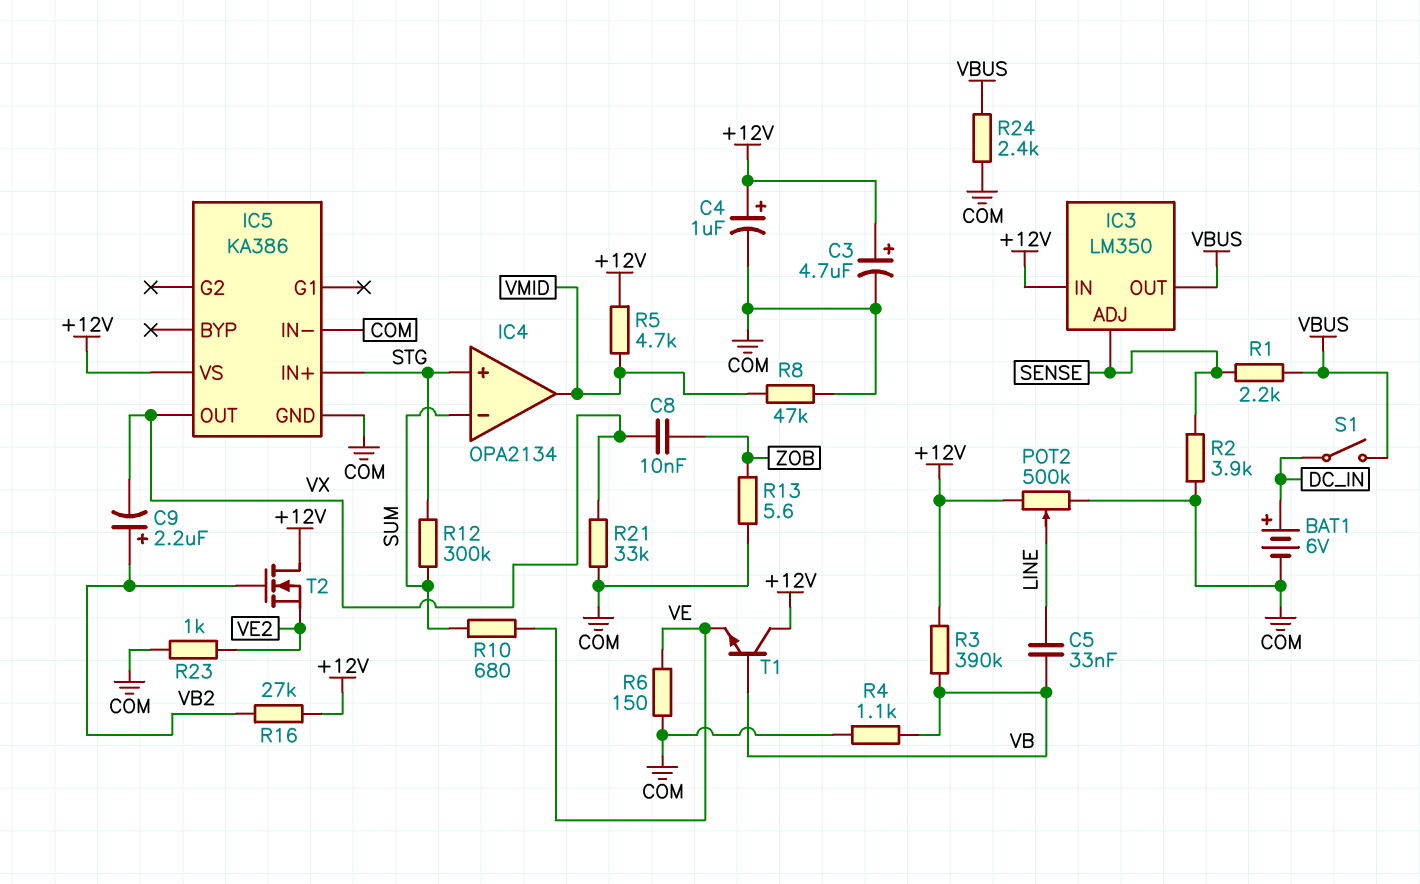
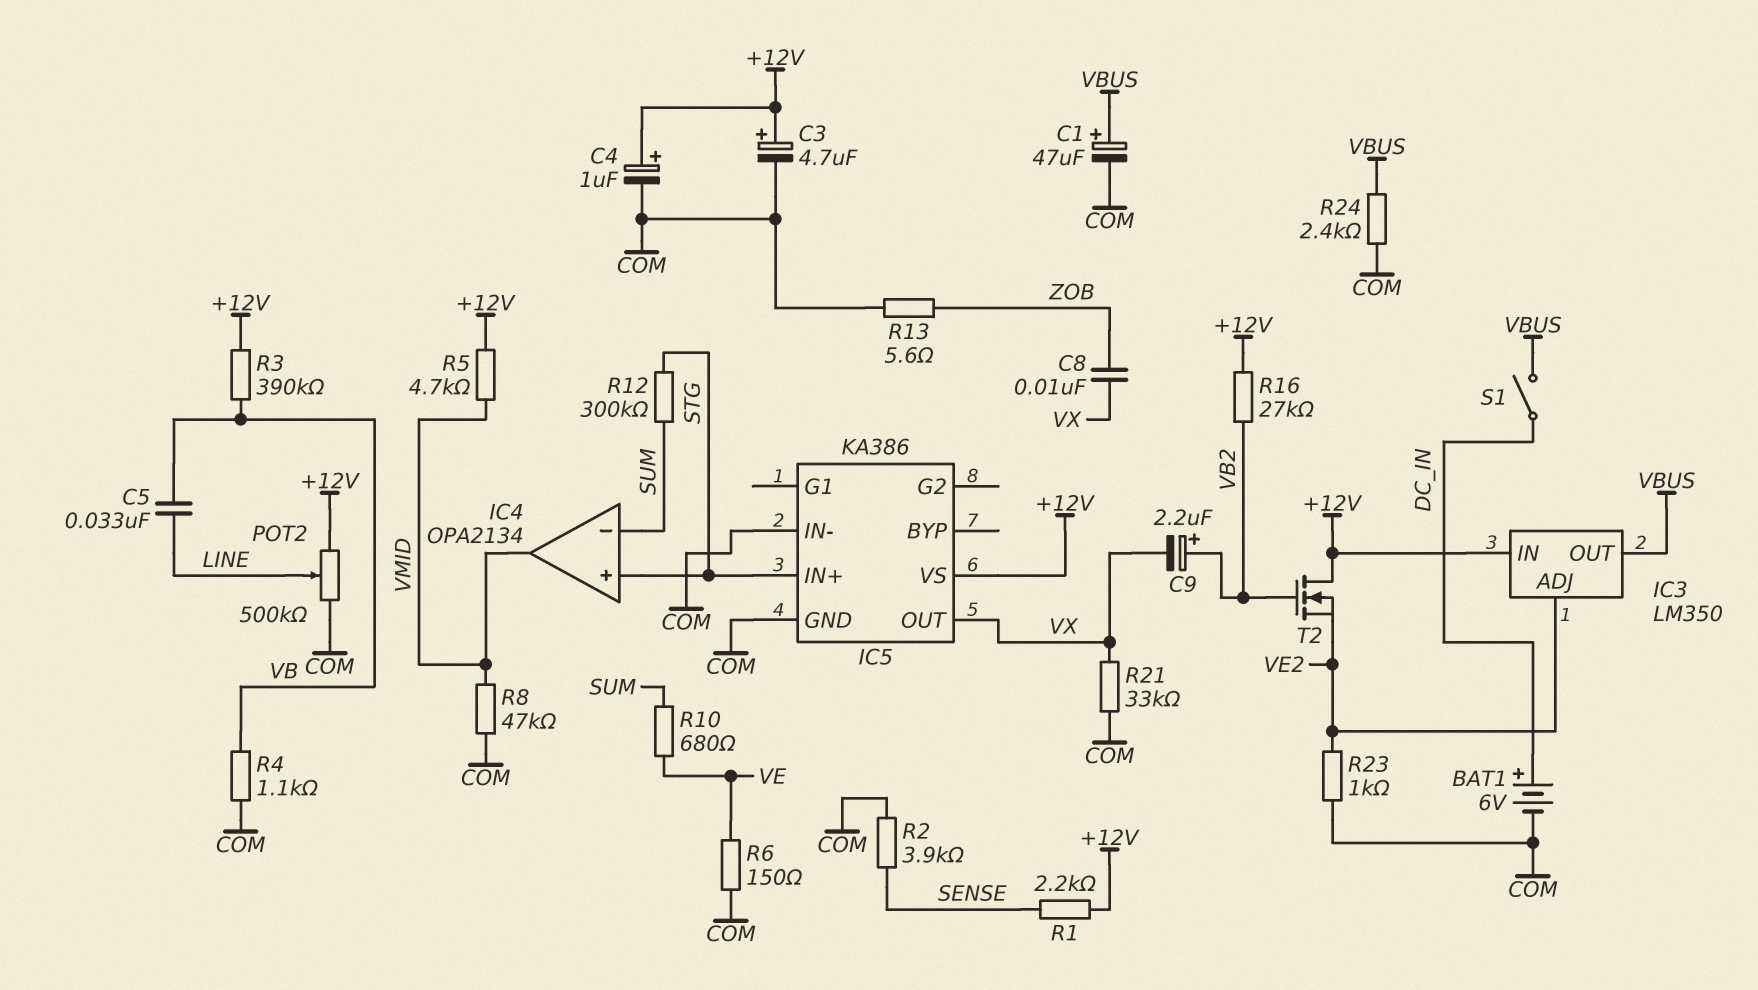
C1: none -> 47uF (plus VBUS, minus COM)
IC3 pin ADJ: SENSE -> VE2
R1: 2.2k (SENSE, VBUS) -> 2.2k (+12V, SENSE)
T1: NPN (B VB, C +12V, E VE) -> none

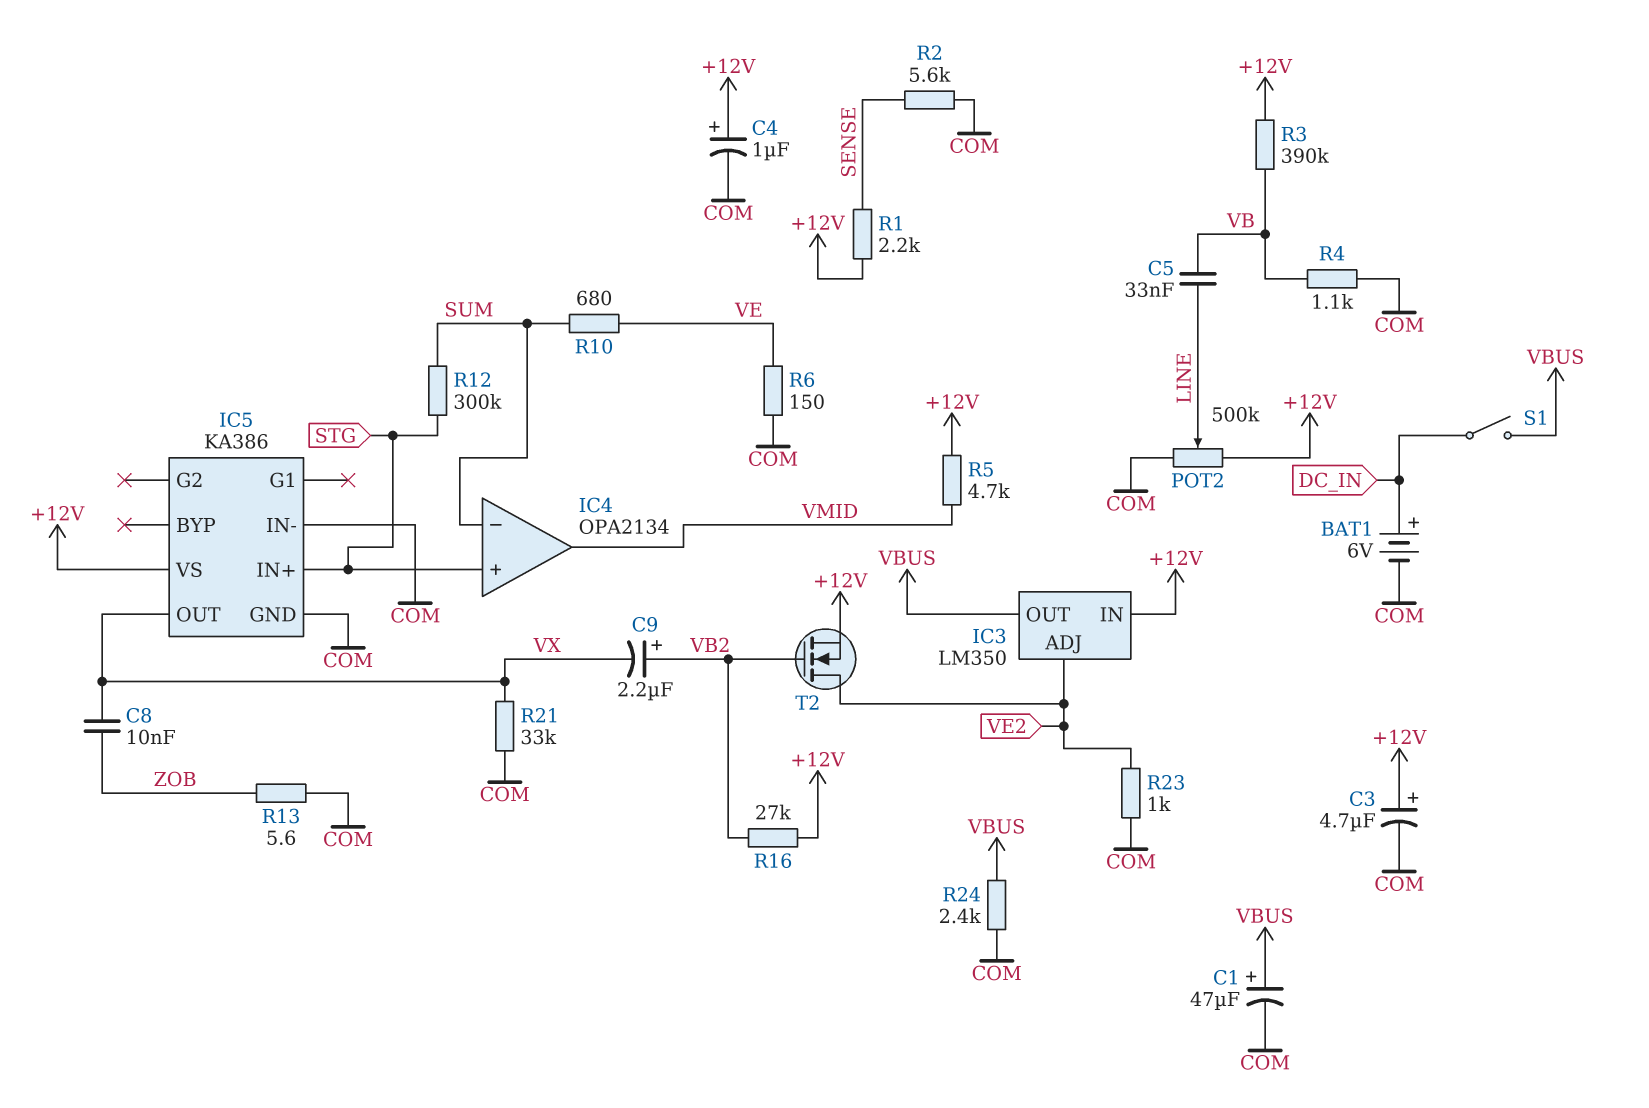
R2: 3.9k (COM, SENSE) -> 5.6k (COM, SENSE)
R8: 47k (COM, VMID) -> none
T2: NMOS (G VB2, D +12V, S VE2) -> NMOS (G VB2, D VE2, S +12V)

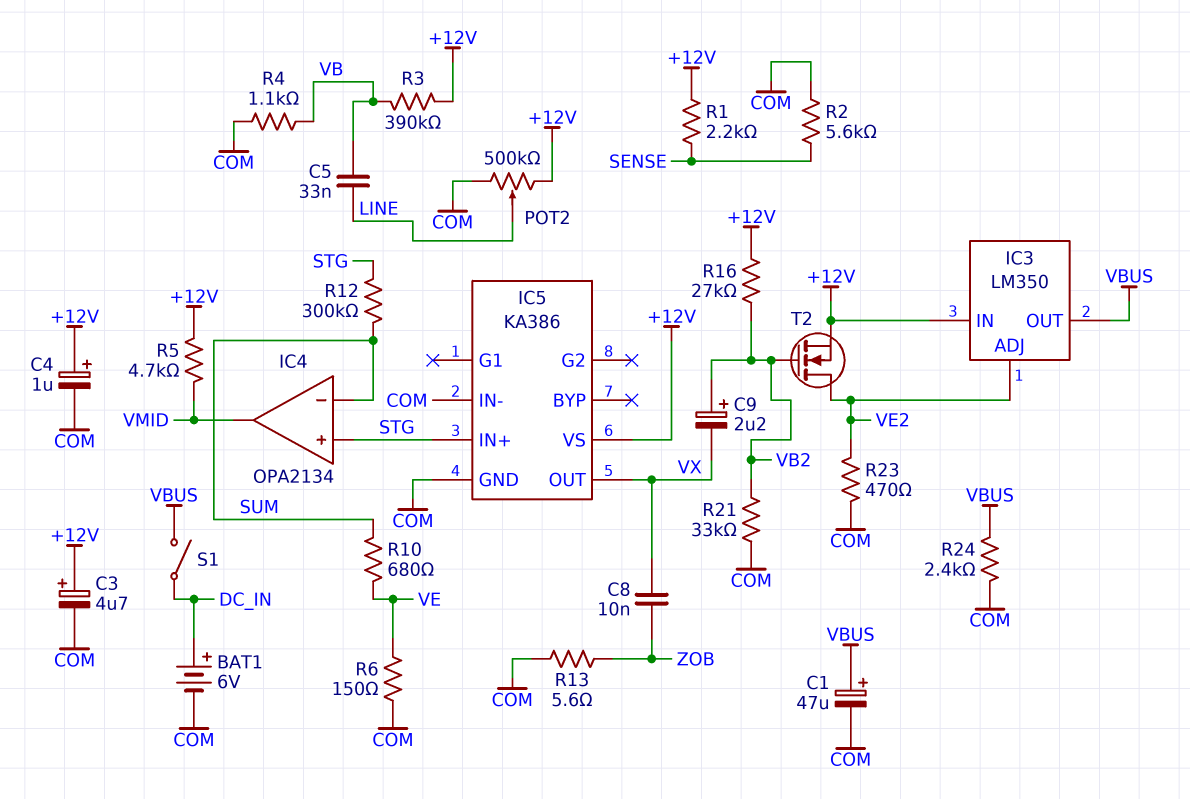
R21: 33k (COM, VX) -> 33k (COM, VB2)
R23: 1k (COM, VE2) -> 470 (COM, VE2)

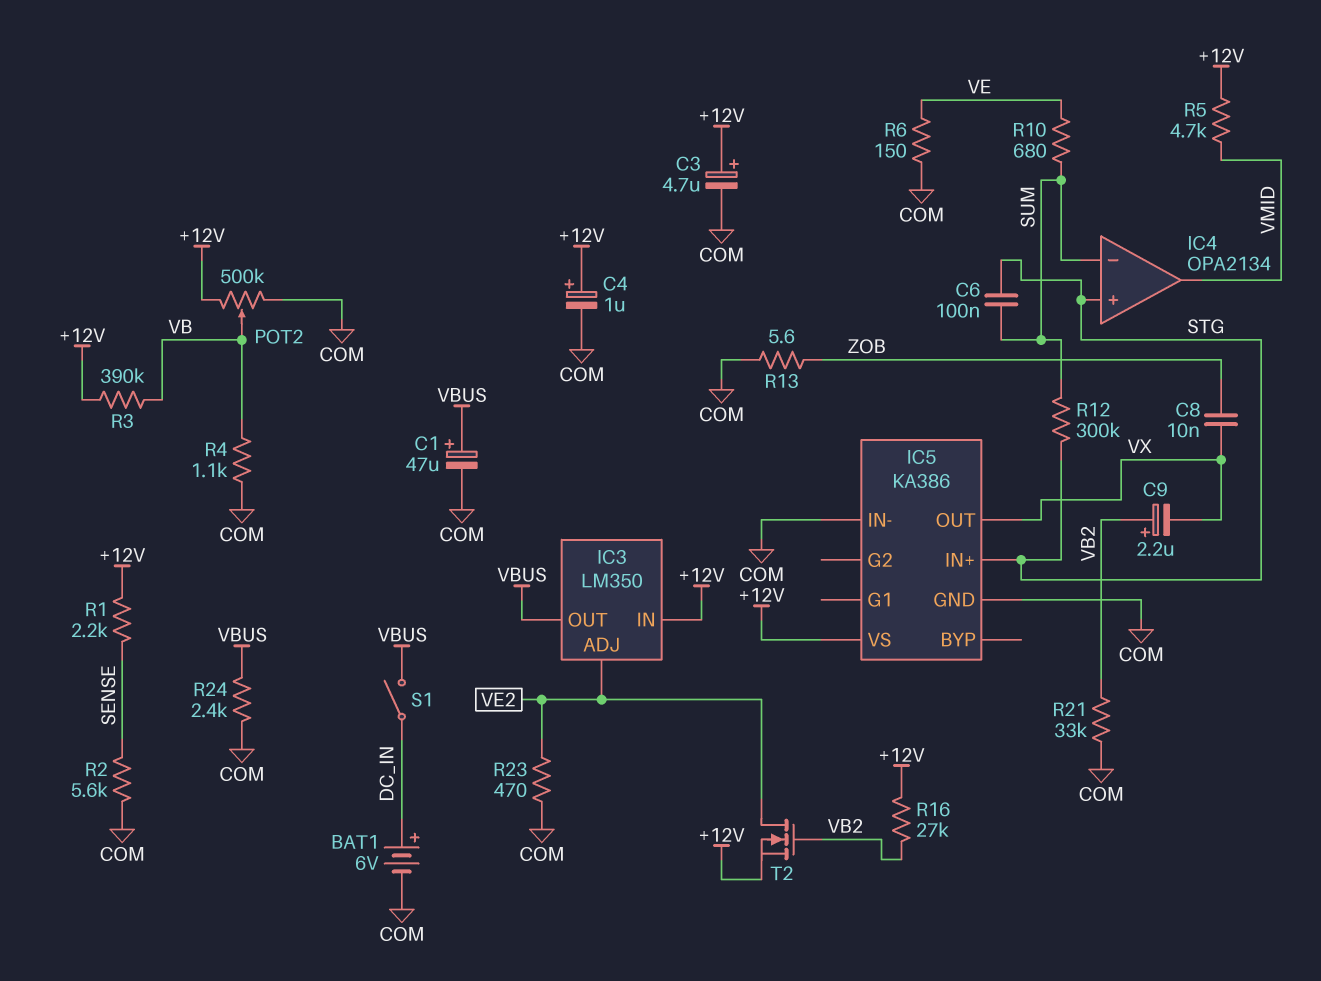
C5: 33nF (LINE, VB) -> none
C6: none -> 100nF (STG, SUM)
POT2: 500k (+12V, COM, wiper LINE) -> 500k (+12V, COM, wiper VB)

